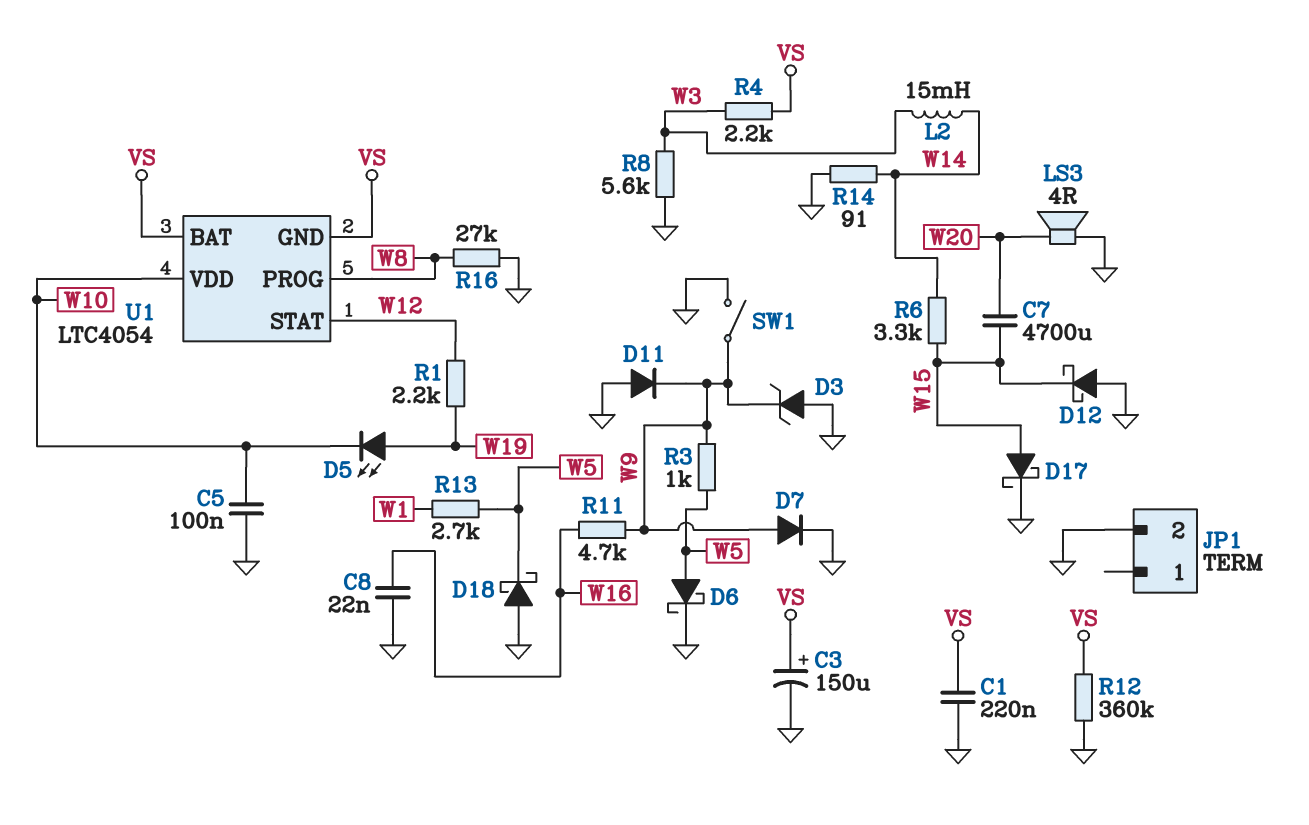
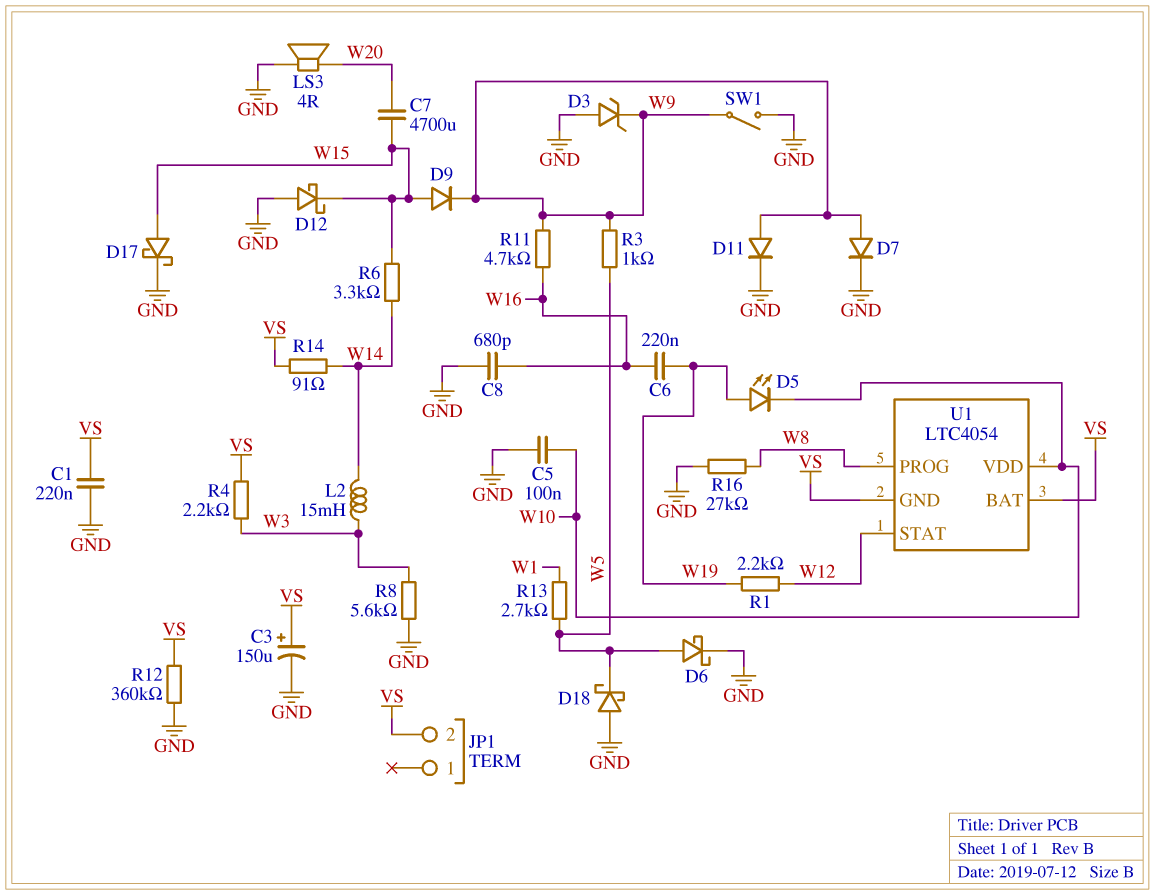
C6: none -> 220nF (W16, W19)
C8: 22nF (GND, W16) -> 680pF (GND, W16)
D9: none -> diode (A W15, K W9)
D11: diode (A GND, K W9) -> diode (A W9, K GND)
JP1 pin 2: GND -> VS
R14: 91 (GND, W14) -> 91 (VS, W14)

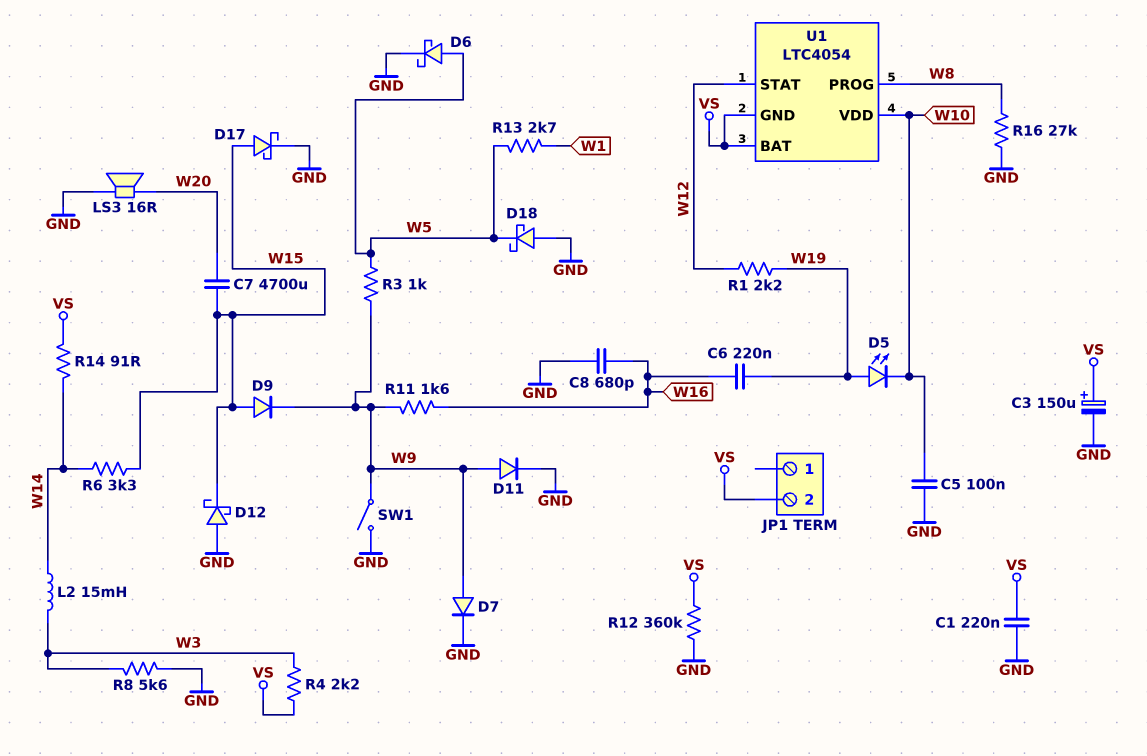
D3: zener (A GND, K W9) -> none
LS3: speaker 4R (GND, W20) -> speaker 16R (GND, W20)
R11: 4.7k (W9, W16) -> 1.6k (W9, W16)

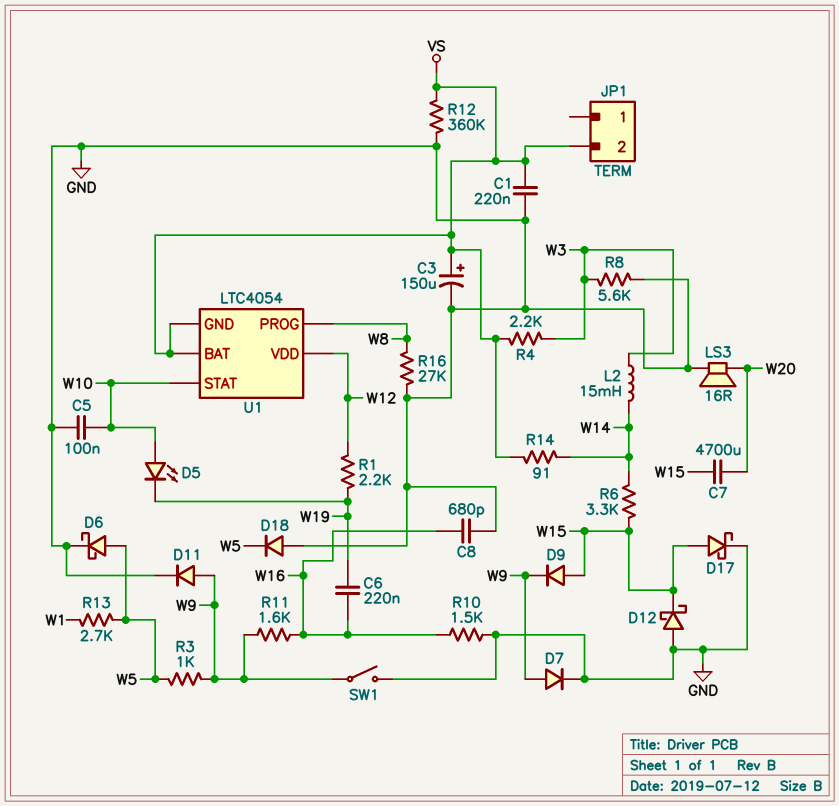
D5: LED (A W19, K W10) -> LED (A W10, K W19)
D18: schottky (A GND, K W5) -> diode (A GND, K W5)
R10: none -> 1.5k (GND, W16)
U1 pin STAT: W12 -> W10
U1 pin VDD: W10 -> W12

